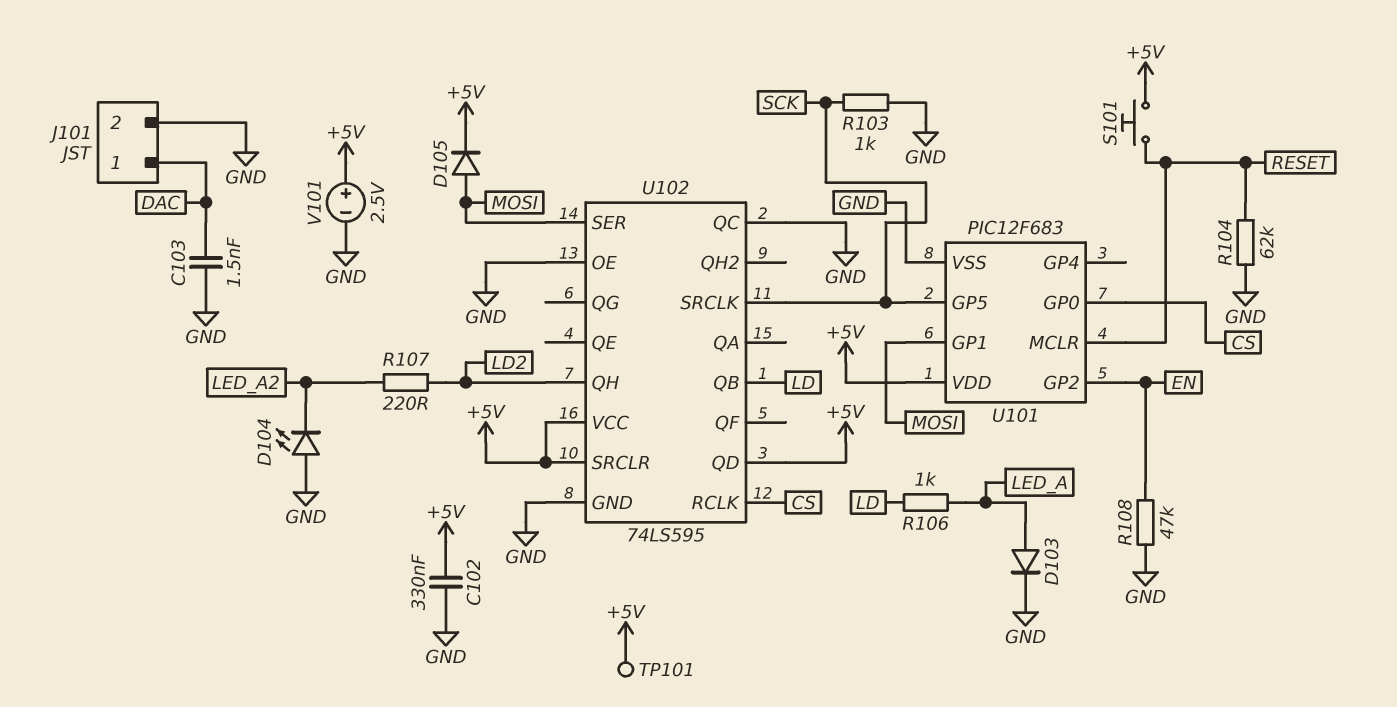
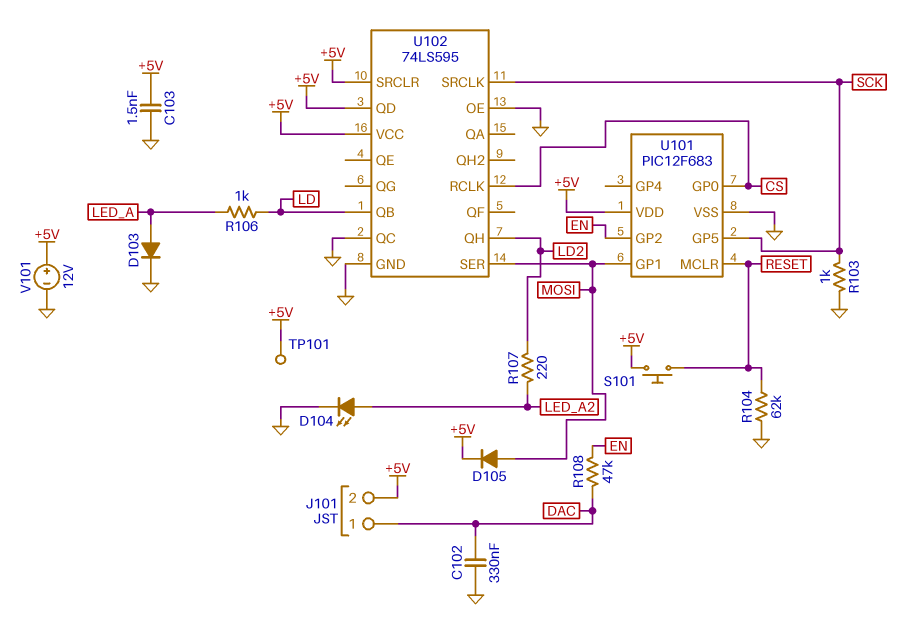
C102: 330nF (+5V, GND) -> 330nF (DAC, GND)
C103: 1.5nF (DAC, GND) -> 1.5nF (+5V, GND)
D104: LED (A GND, K LED_A2) -> LED (A LED_A2, K GND)
J101 pin 2: GND -> +5V
R108: 47k (EN, GND) -> 47k (DAC, EN)
V101: 2.5V (plus +5V, minus GND) -> 12V (plus +5V, minus GND)

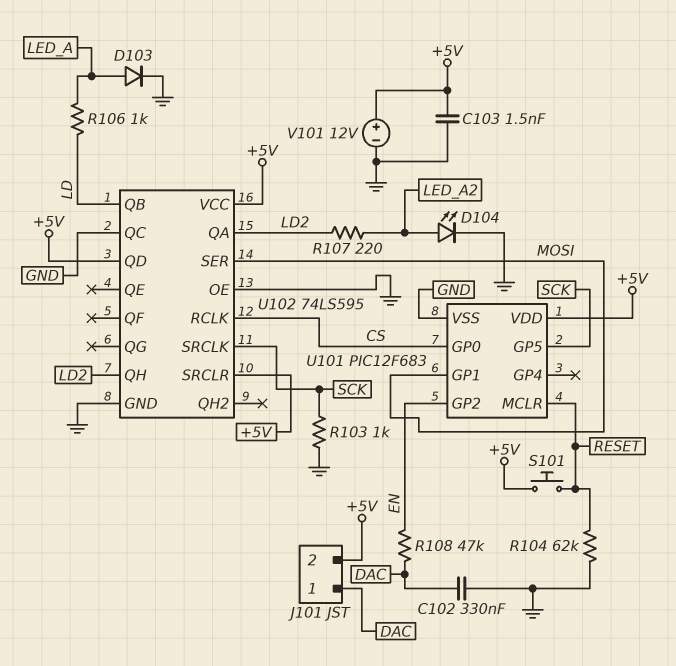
D105: diode (A MOSI, K +5V) -> none
TP101: test point (+5V) -> none
U102 pin QA: none -> LD2

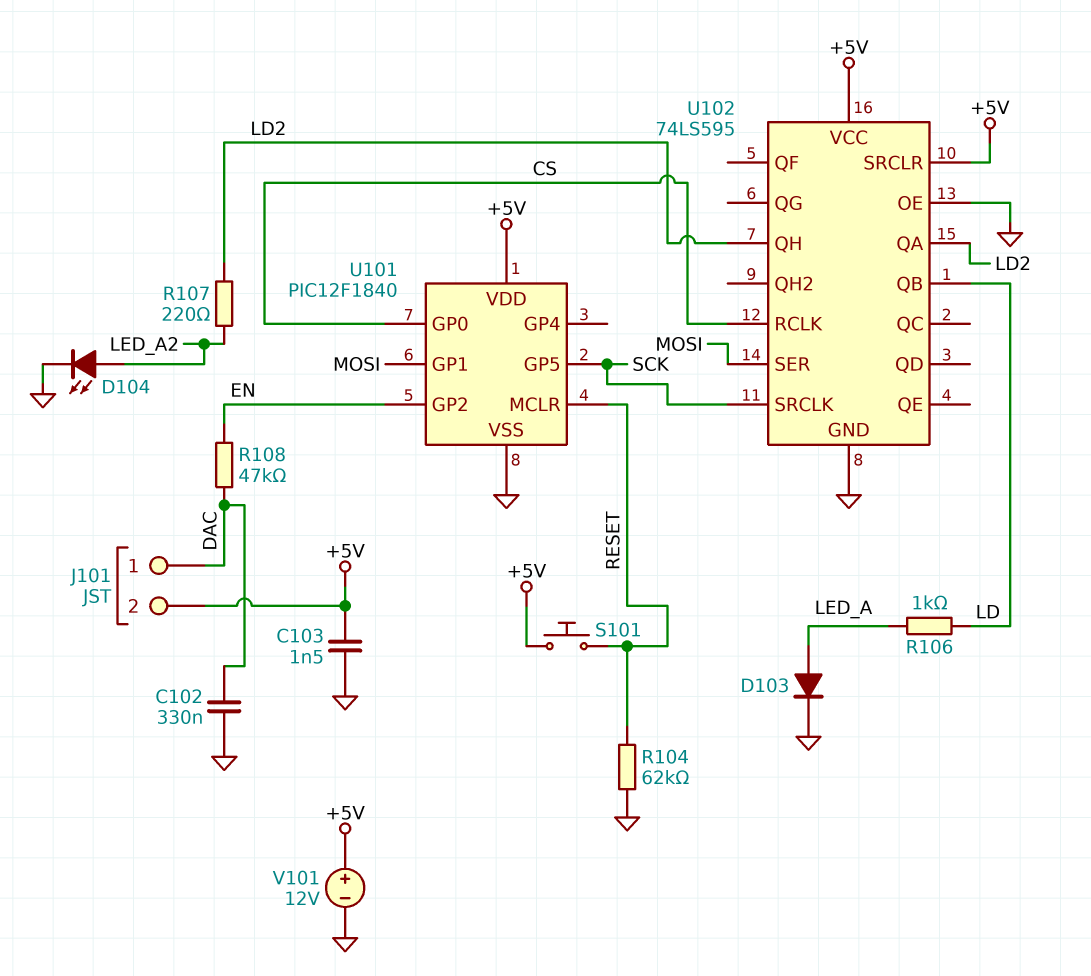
R103: 1k (GND, SCK) -> none
U101: PIC12F683 -> PIC12F1840
U102 pin QC: GND -> none
U102 pin QD: +5V -> none

